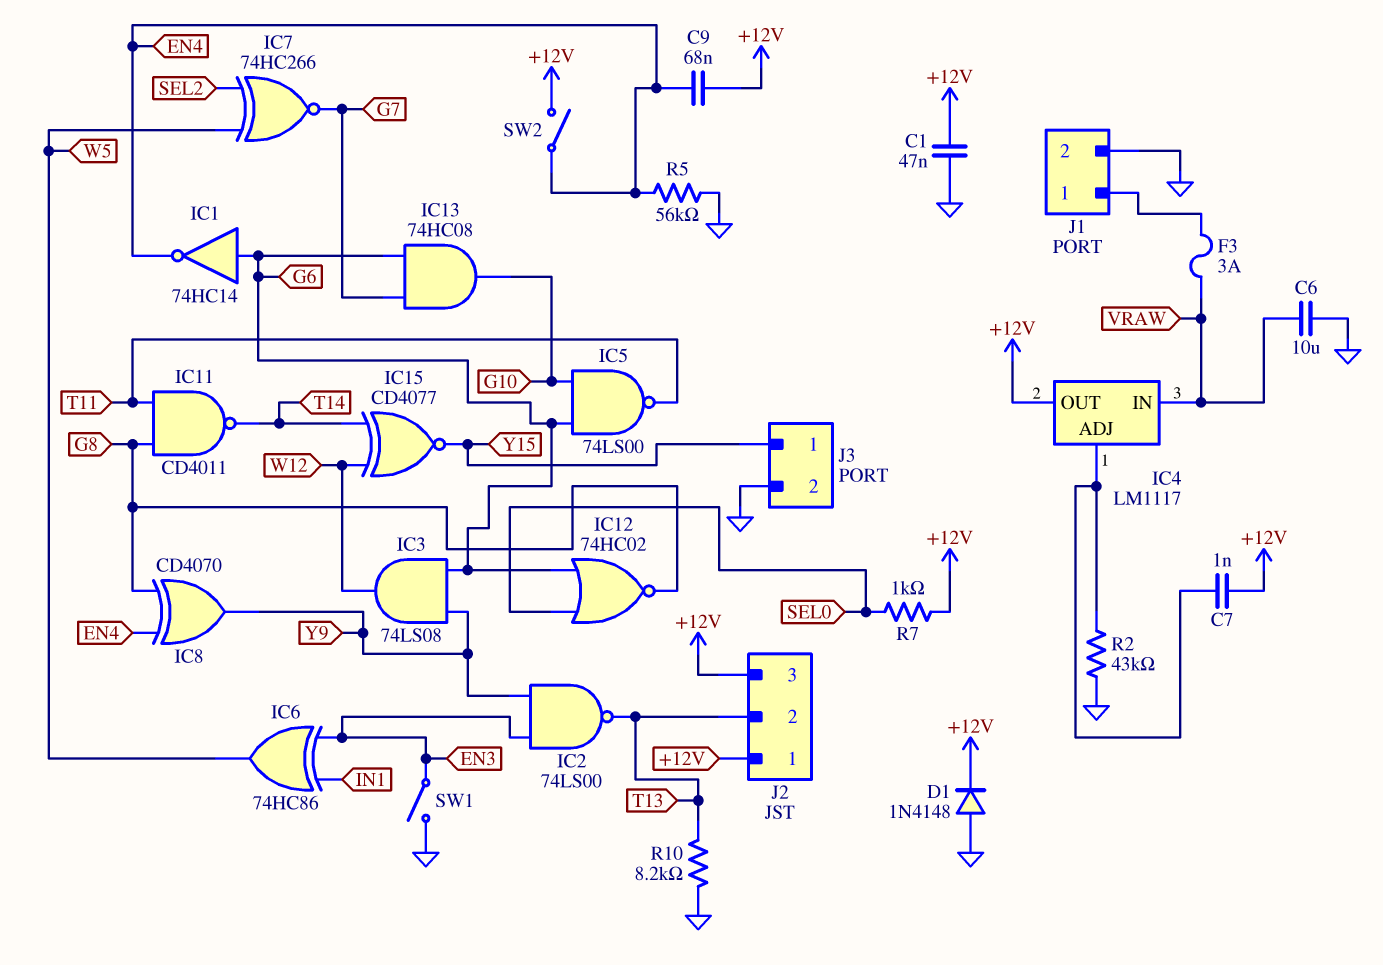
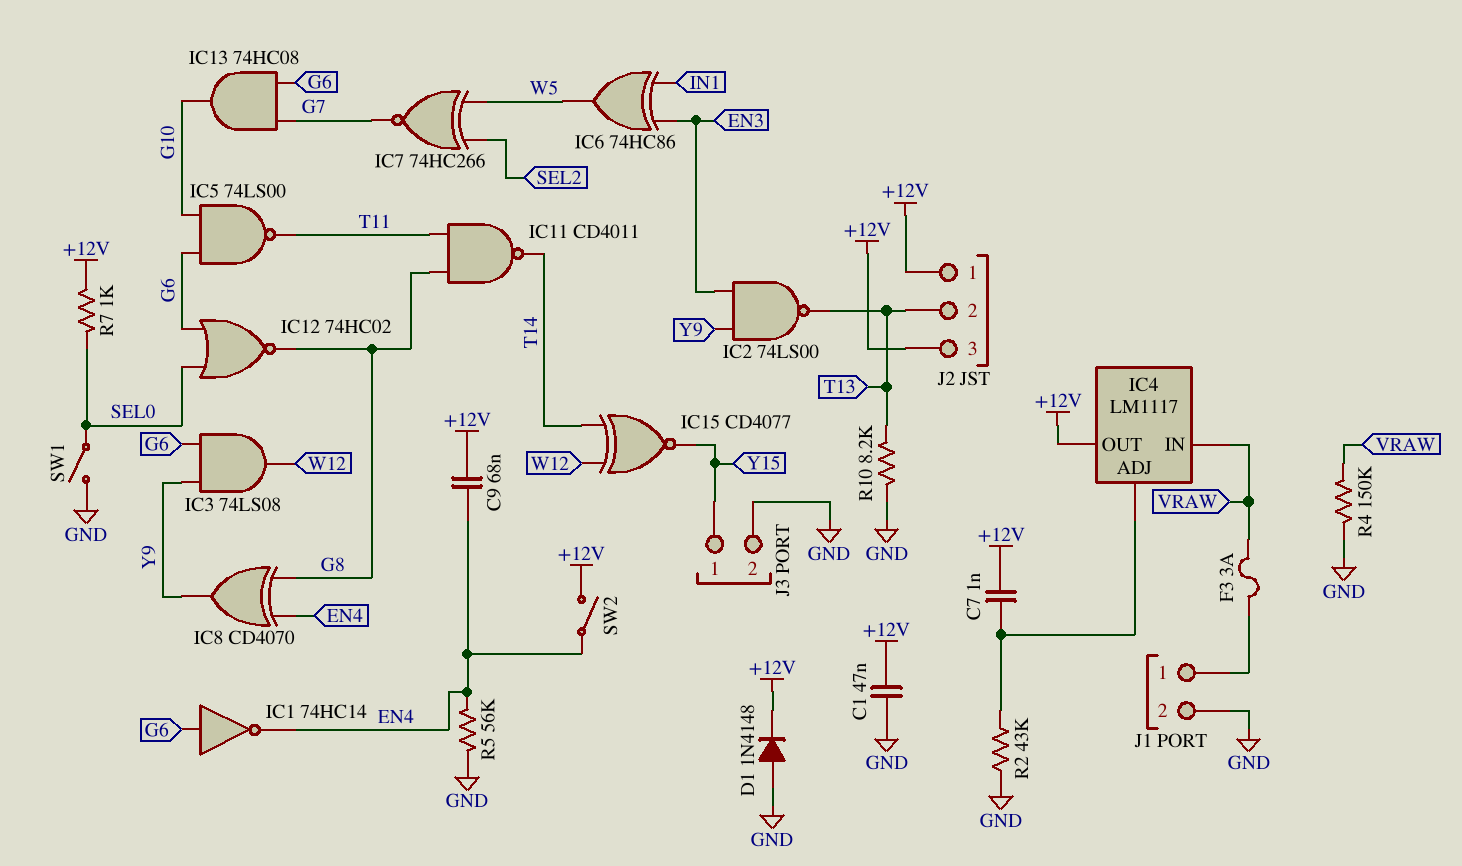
C6: 10uF (GND, VRAW) -> none
R4: none -> 150k (GND, VRAW)
SW1: switch (EN3, GND) -> switch (GND, SEL0)

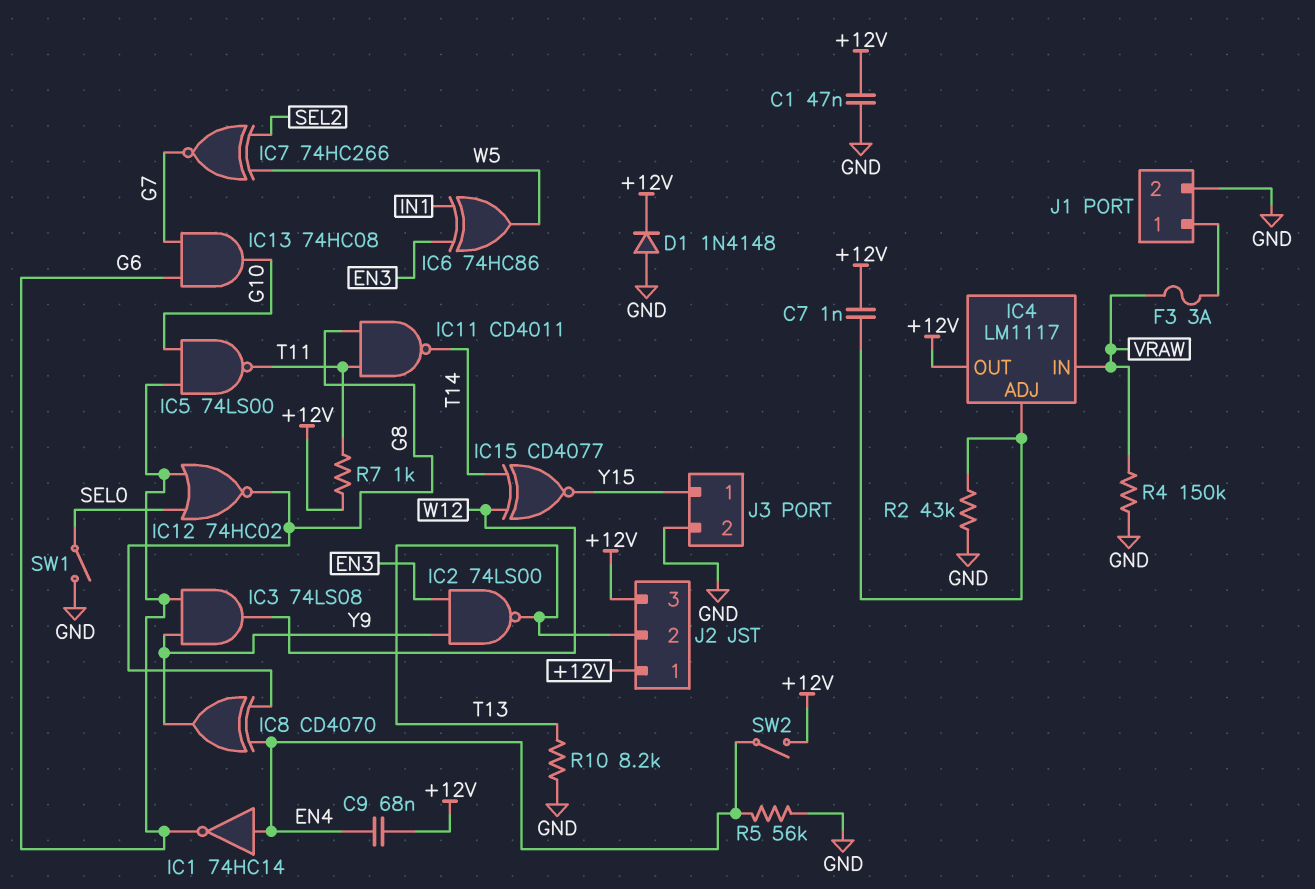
IC1: NOT 74HC14 (in G6, out EN4) -> NOT 74HC14 (in EN4, out G6)
R7: 1k (+12V, SEL0) -> 1k (+12V, T11)

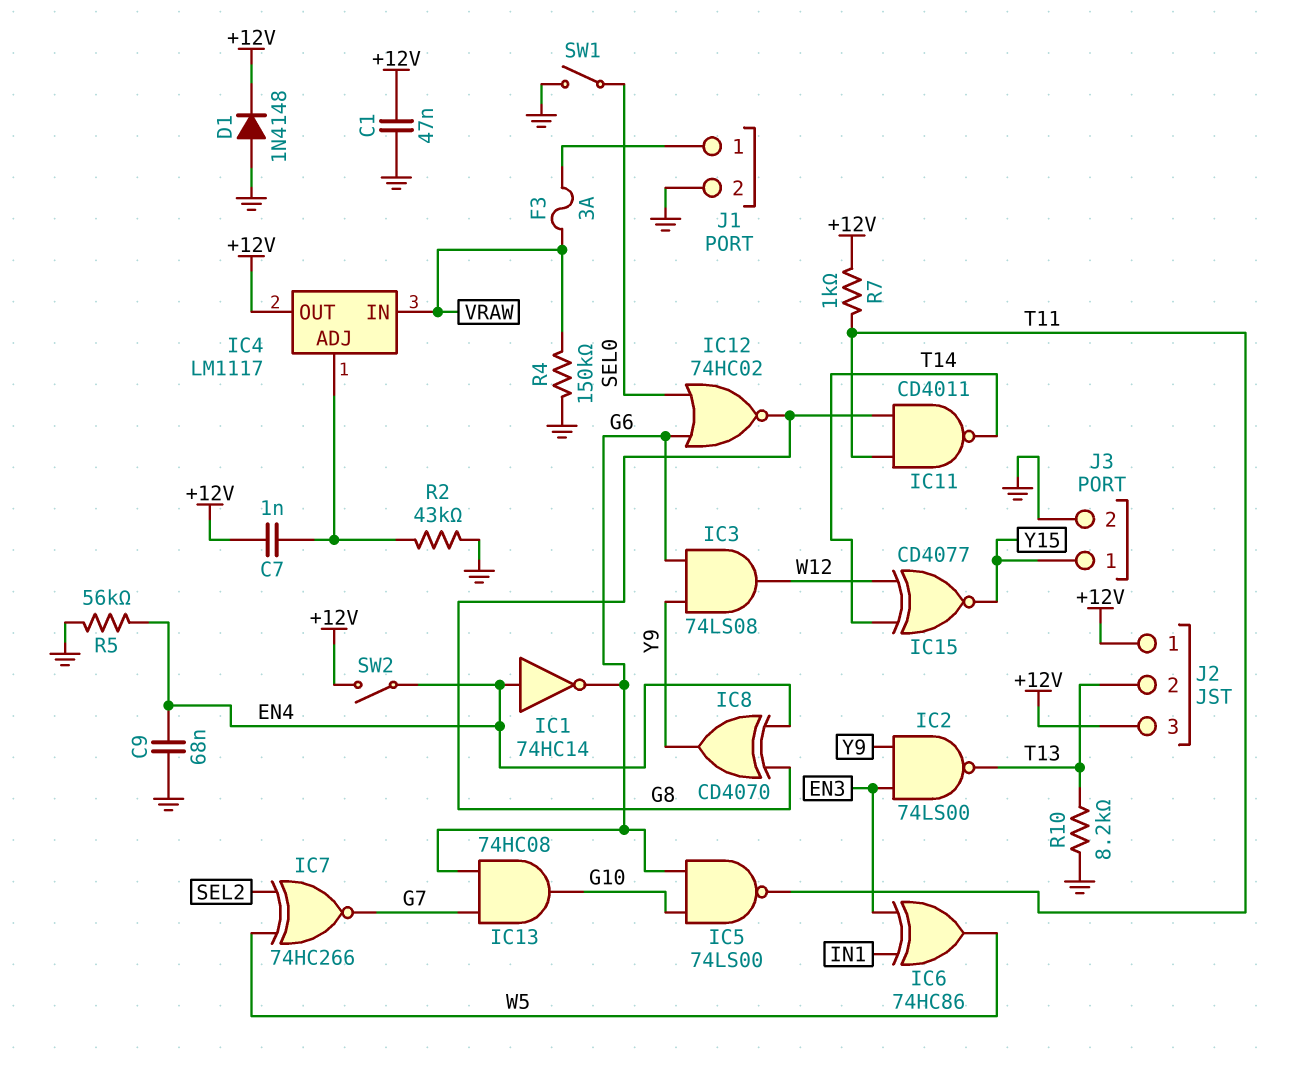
C9: 68nF (+12V, EN4) -> 68nF (EN4, GND)

